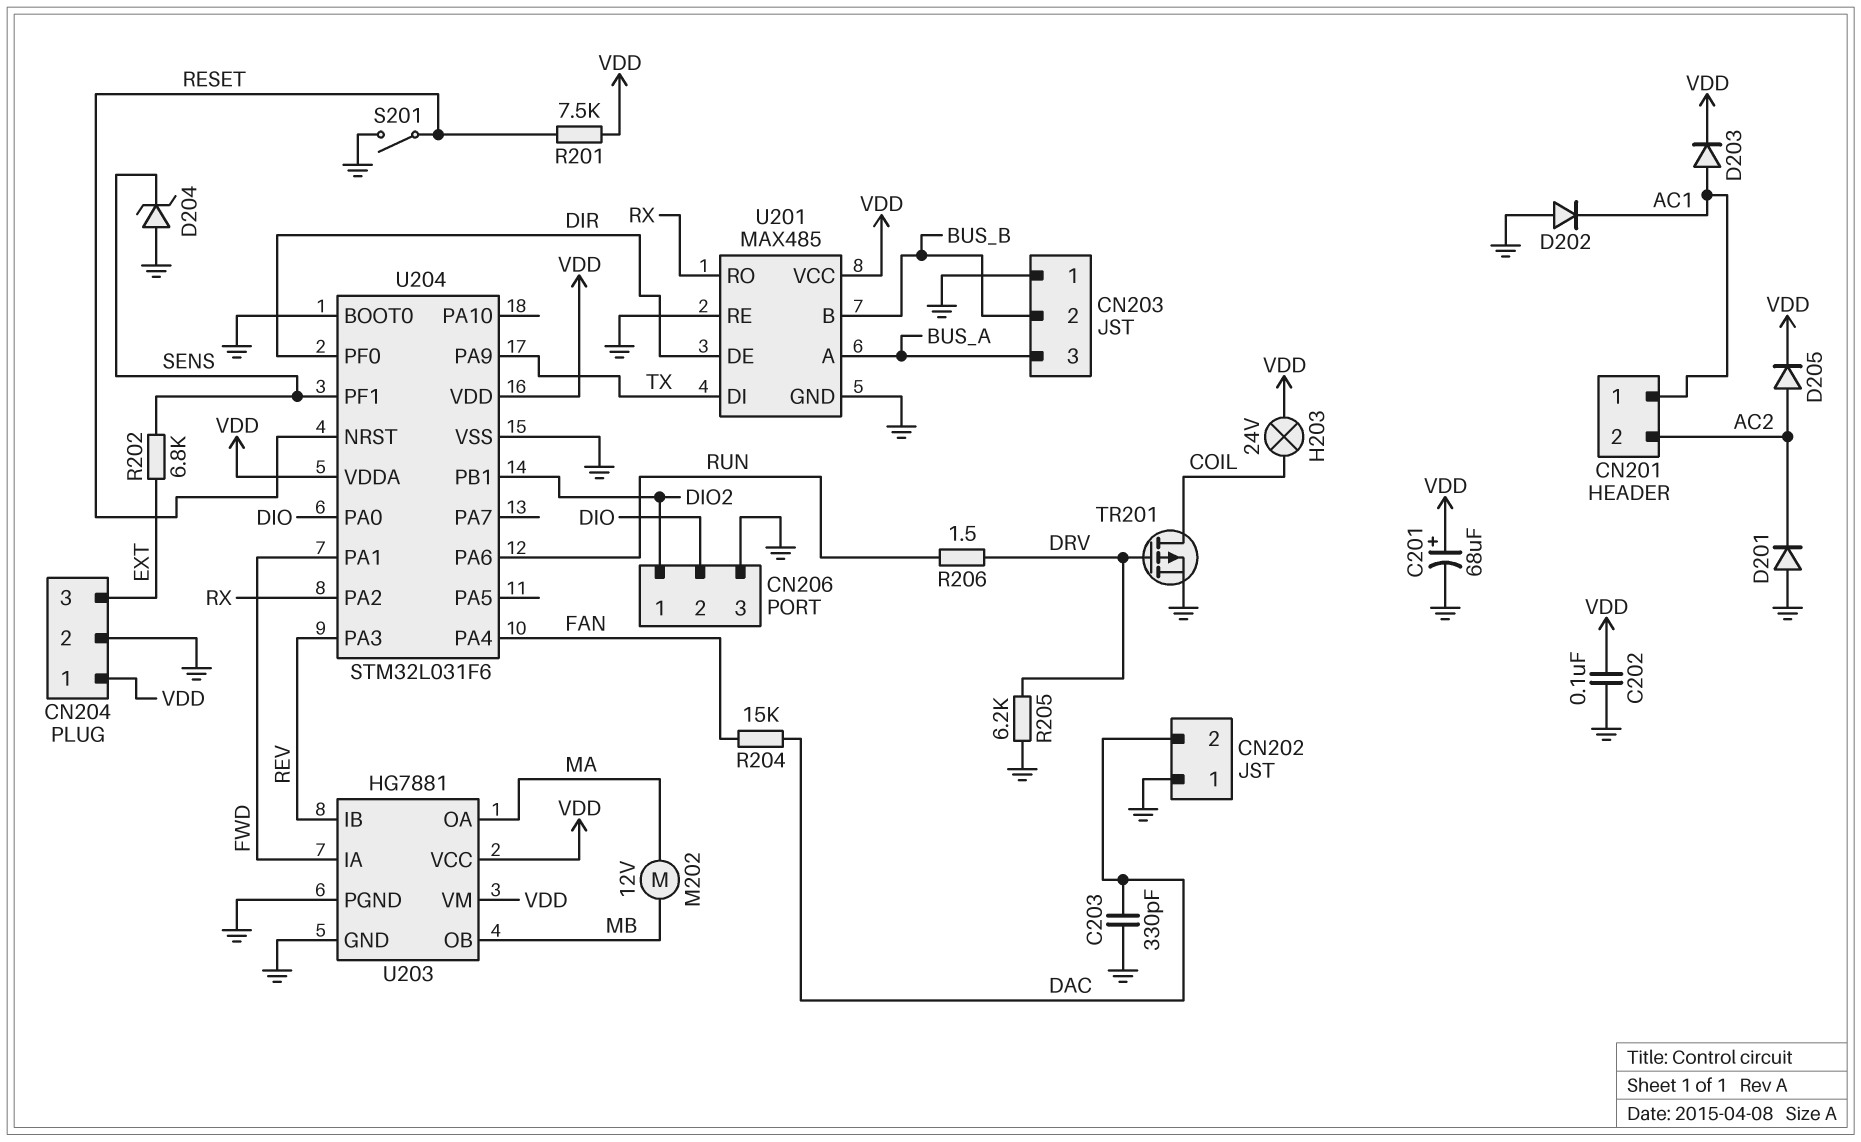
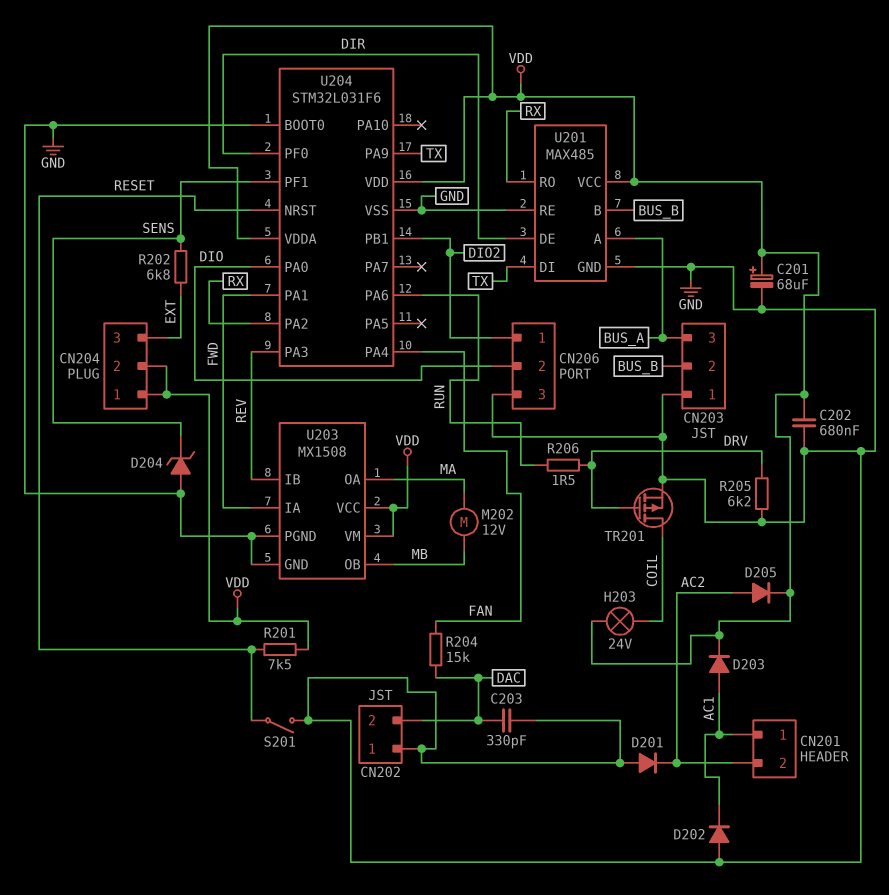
C202: 100nF (GND, VDD) -> 680nF (GND, VDD)
CN204 pin 2: GND -> VDD
U203: HG7881 -> MX1508

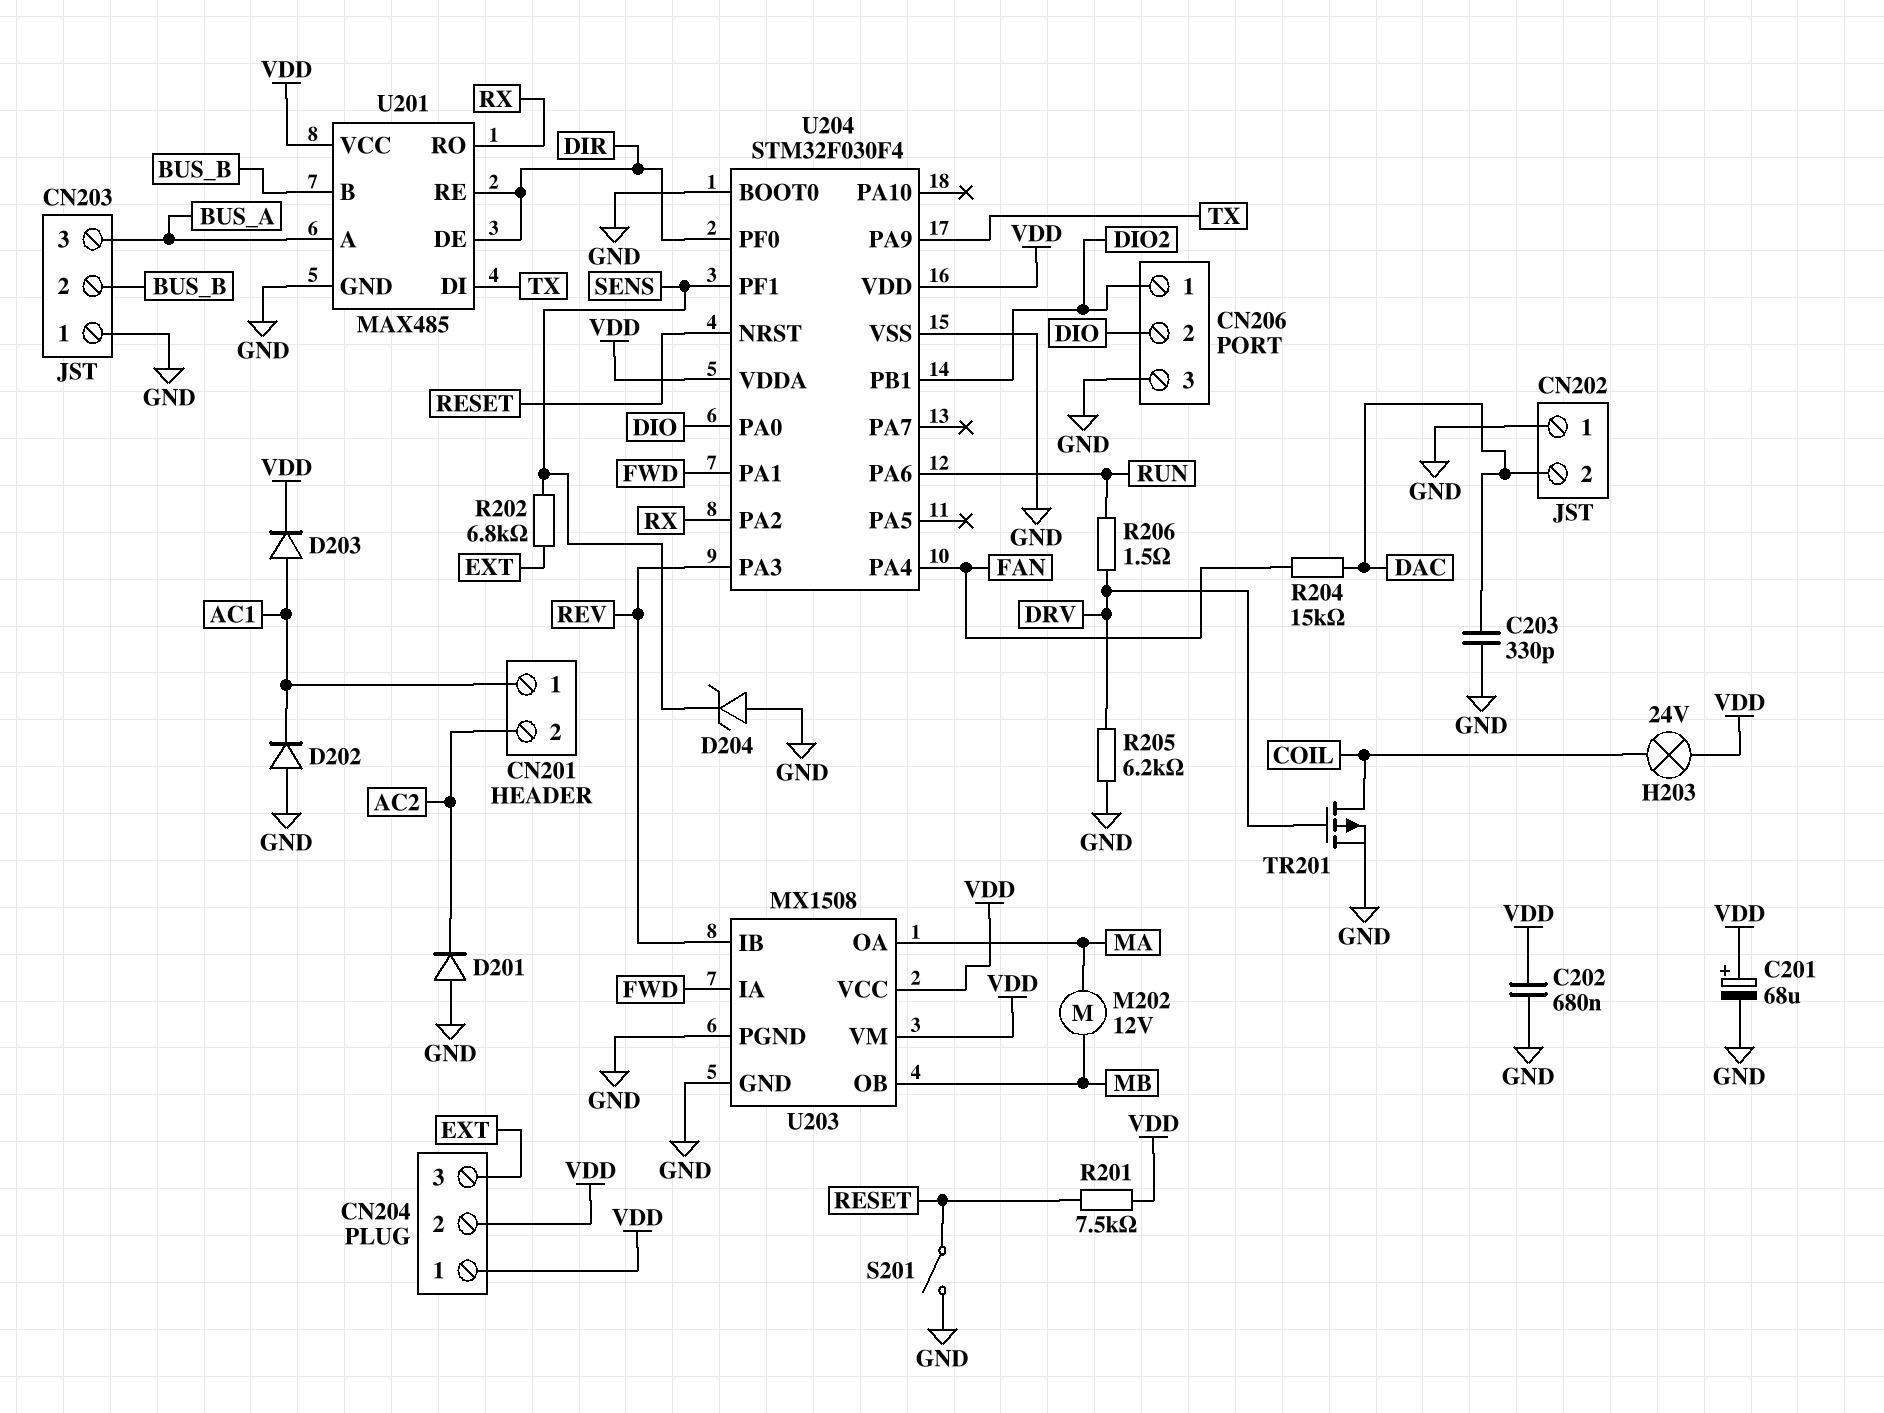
D205: diode (A AC2, K VDD) -> none
U201 pin RE: GND -> DIR
U204: STM32L031F6 -> STM32F030F4

